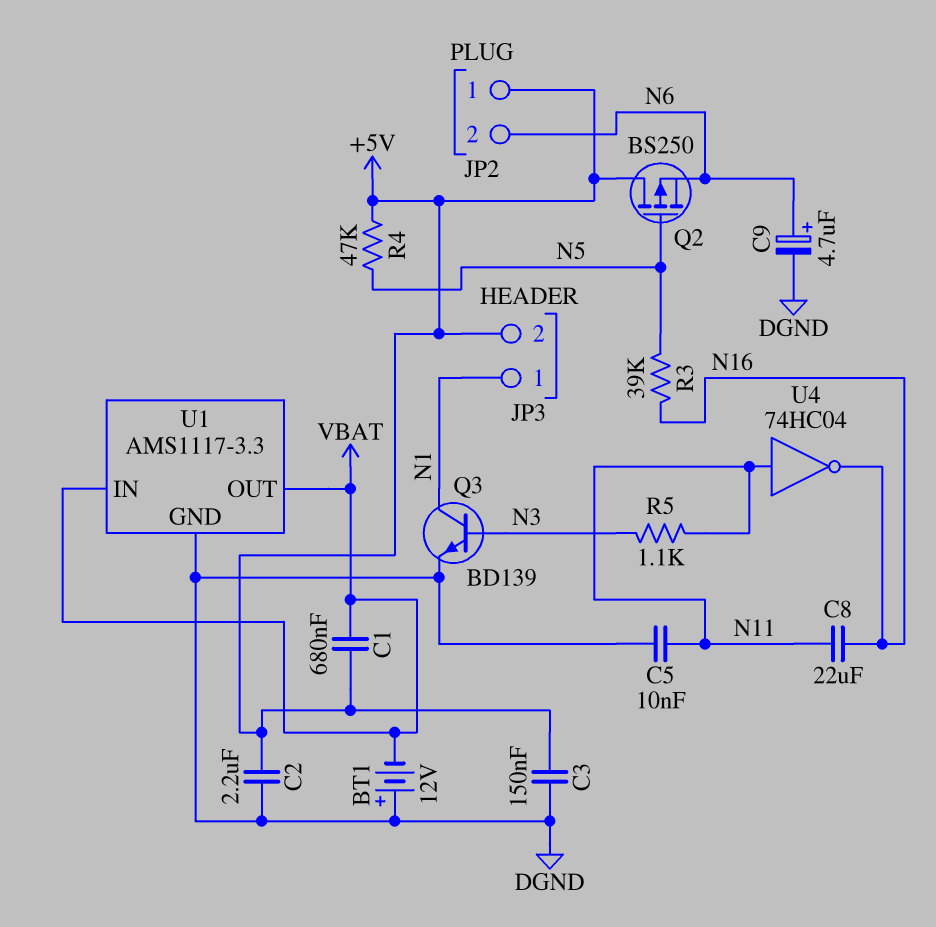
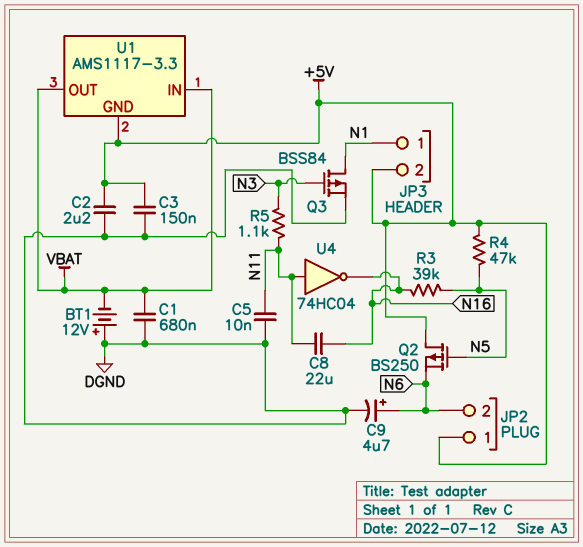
C1: 680nF (+5V, VBAT) -> 680nF (DGND, VBAT)
Q3: NPN BD139 (B N3, C N1, E DGND) -> PMOS BSS84 (G N3, D N1, S DGND)
U1 pin GND: DGND -> +5V

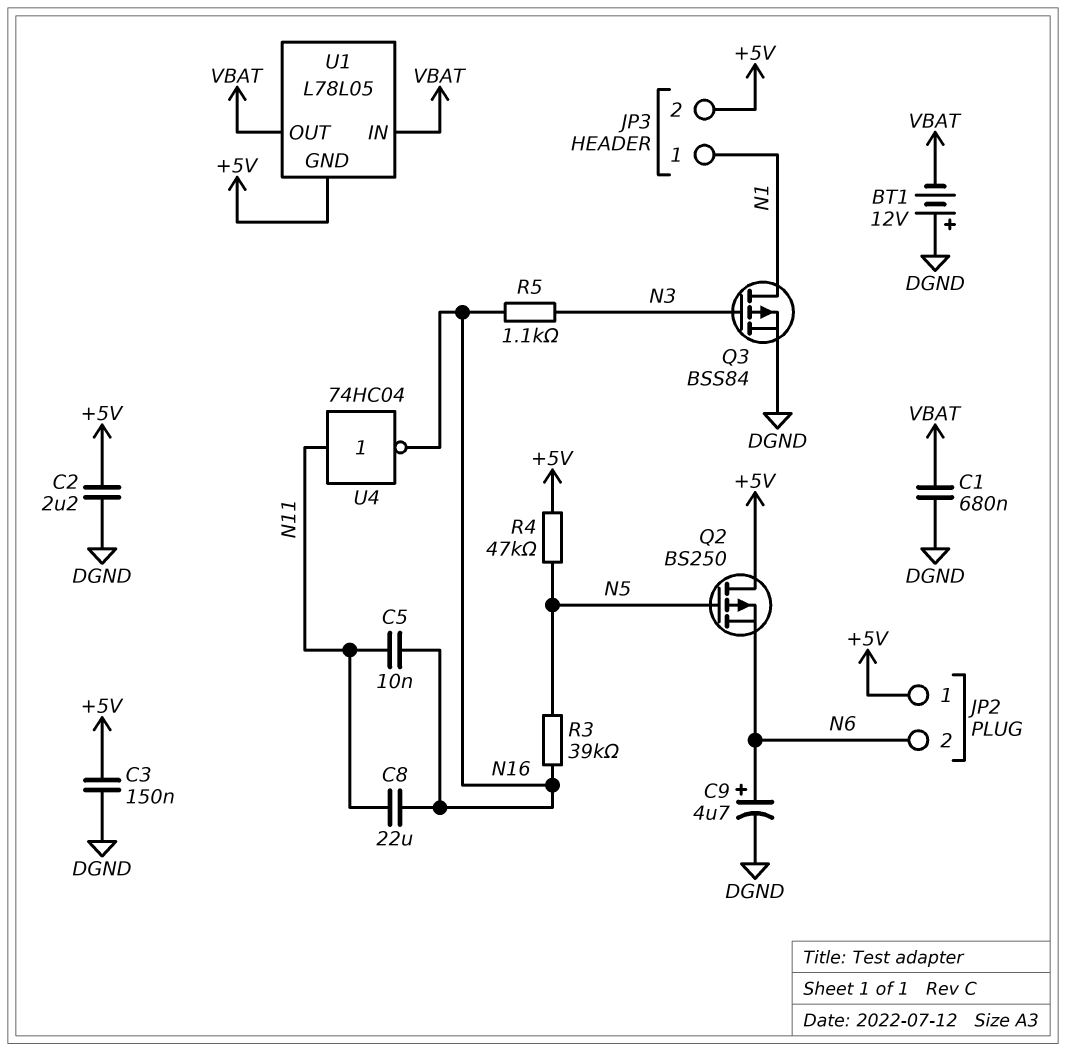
C5: 10nF (DGND, N11) -> 10nF (N11, N16)
R5: 1.1k (N3, N11) -> 1.1k (N3, N16)
U1: AMS1117-3.3 -> L78L05

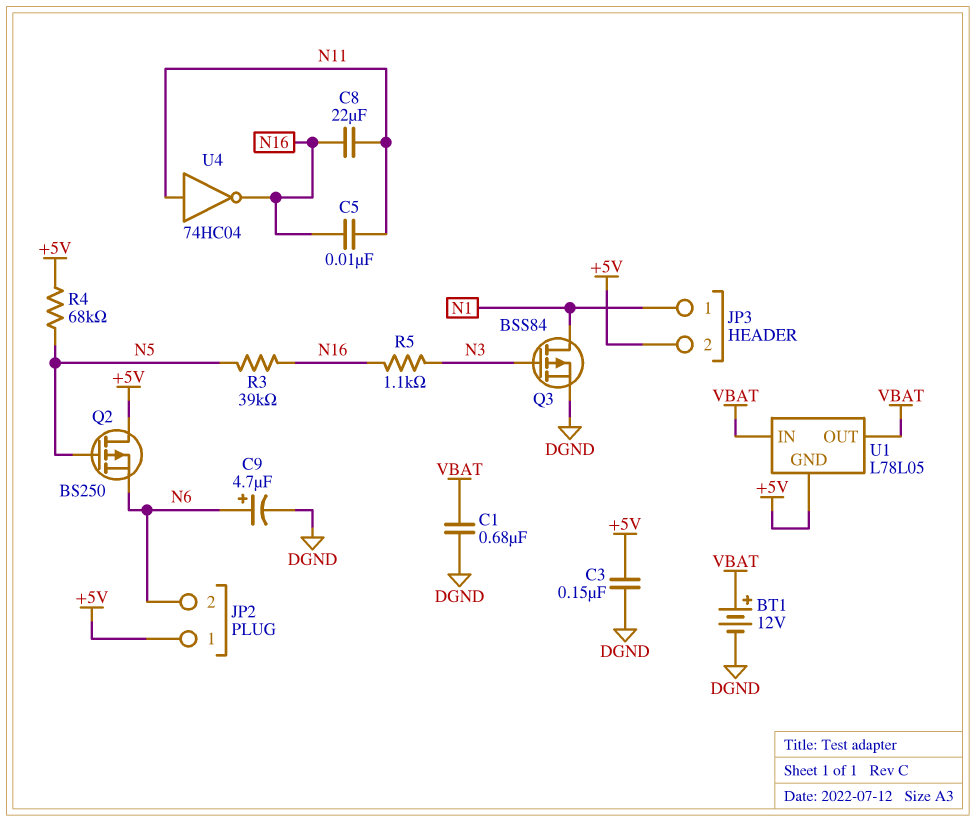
BT1: 12V (plus DGND, minus VBAT) -> 12V (plus VBAT, minus DGND)
C2: 2.2uF (+5V, DGND) -> none
R4: 47k (+5V, N5) -> 68k (+5V, N5)

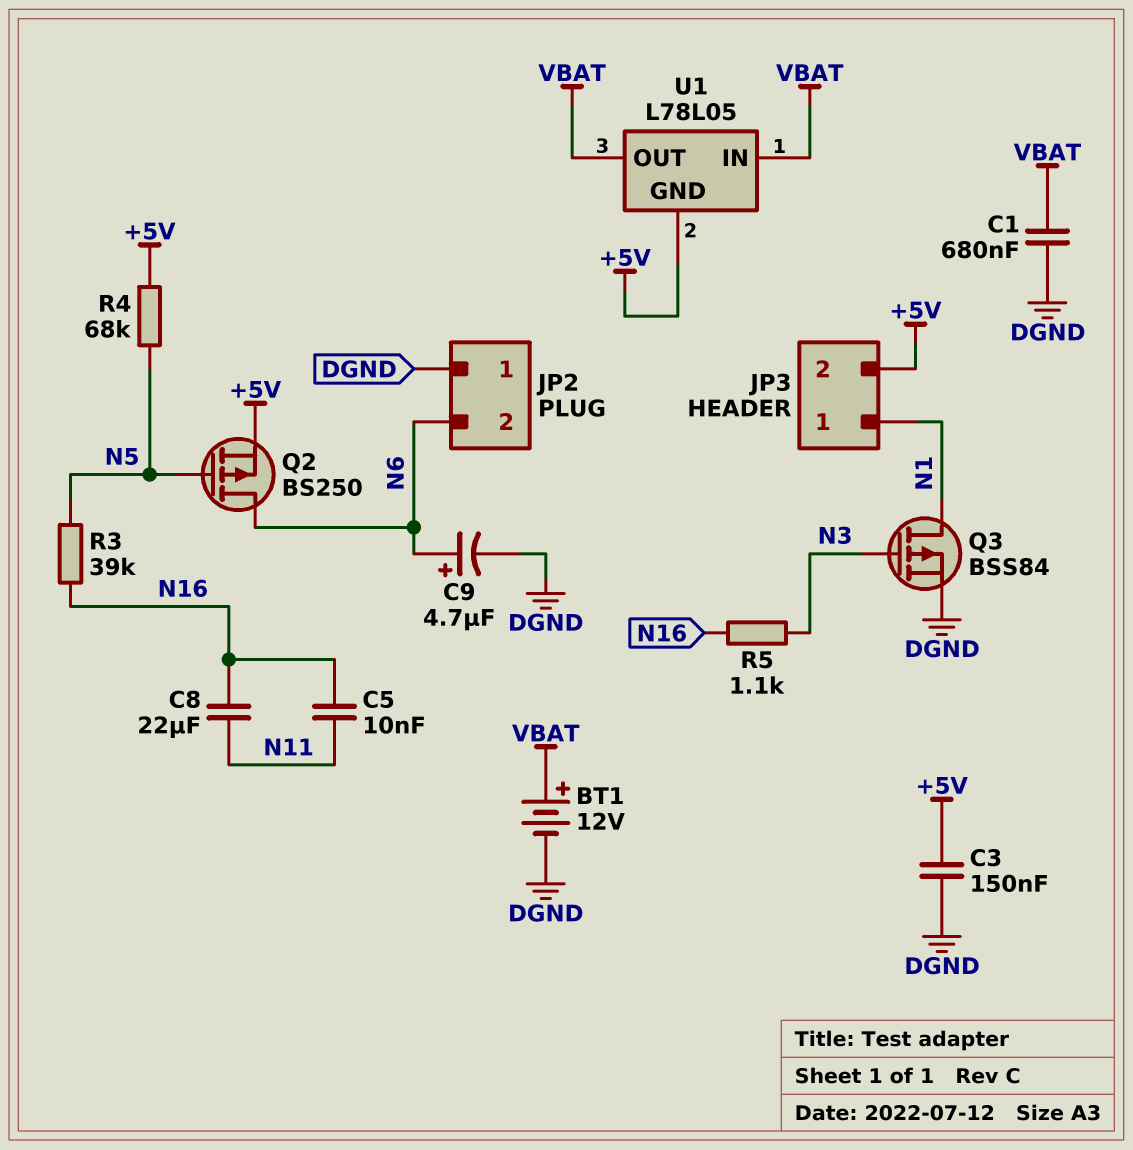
JP2 pin 1: +5V -> DGND
Q2: PMOS BS250 (G N5, D +5V, S N6) -> PMOS BS250 (G N5, D N6, S +5V)
U4: NOT 74HC04 (in N11, out N16) -> none

